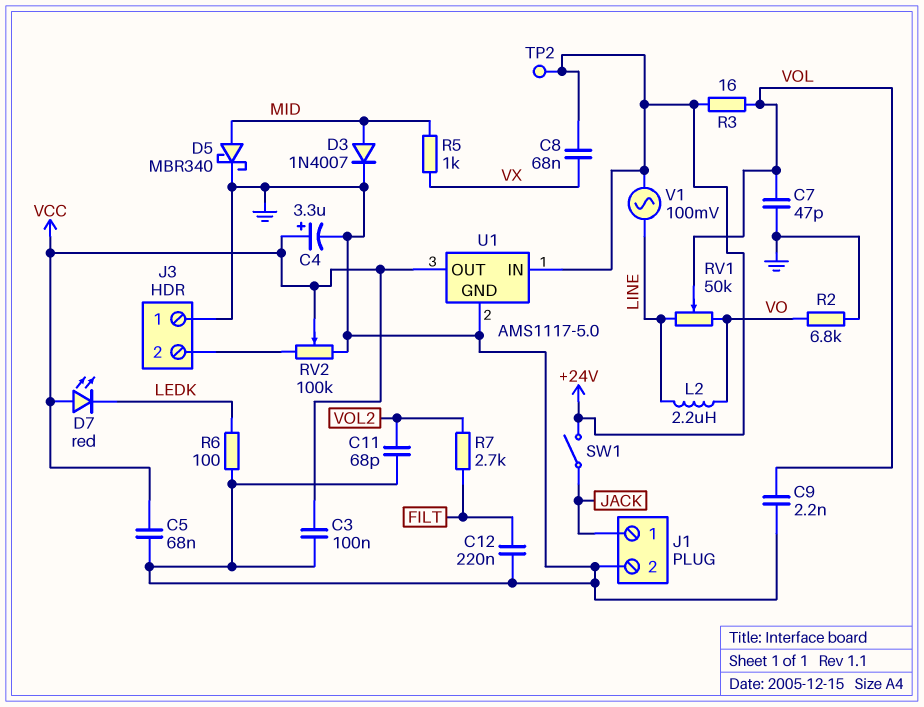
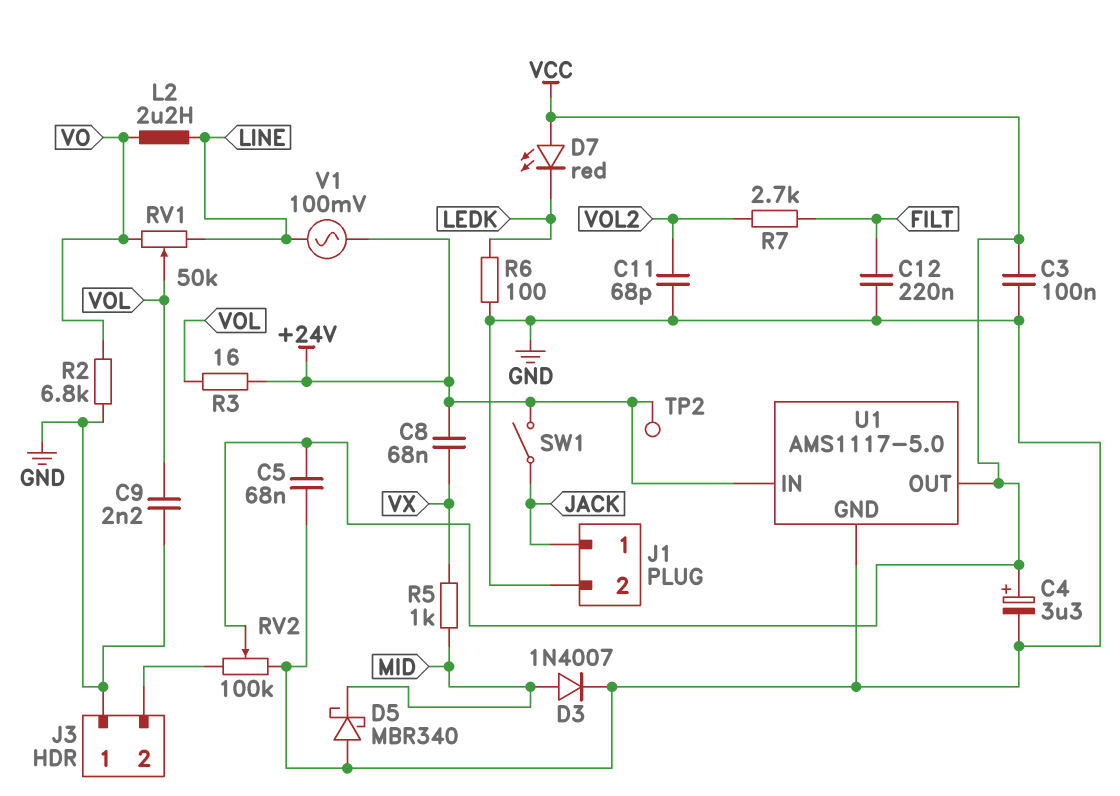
C7: 47pF (GND, VOL) -> none
D5: schottky MBR340 (A MID, K GND) -> schottky MBR340 (A GND, K MID)

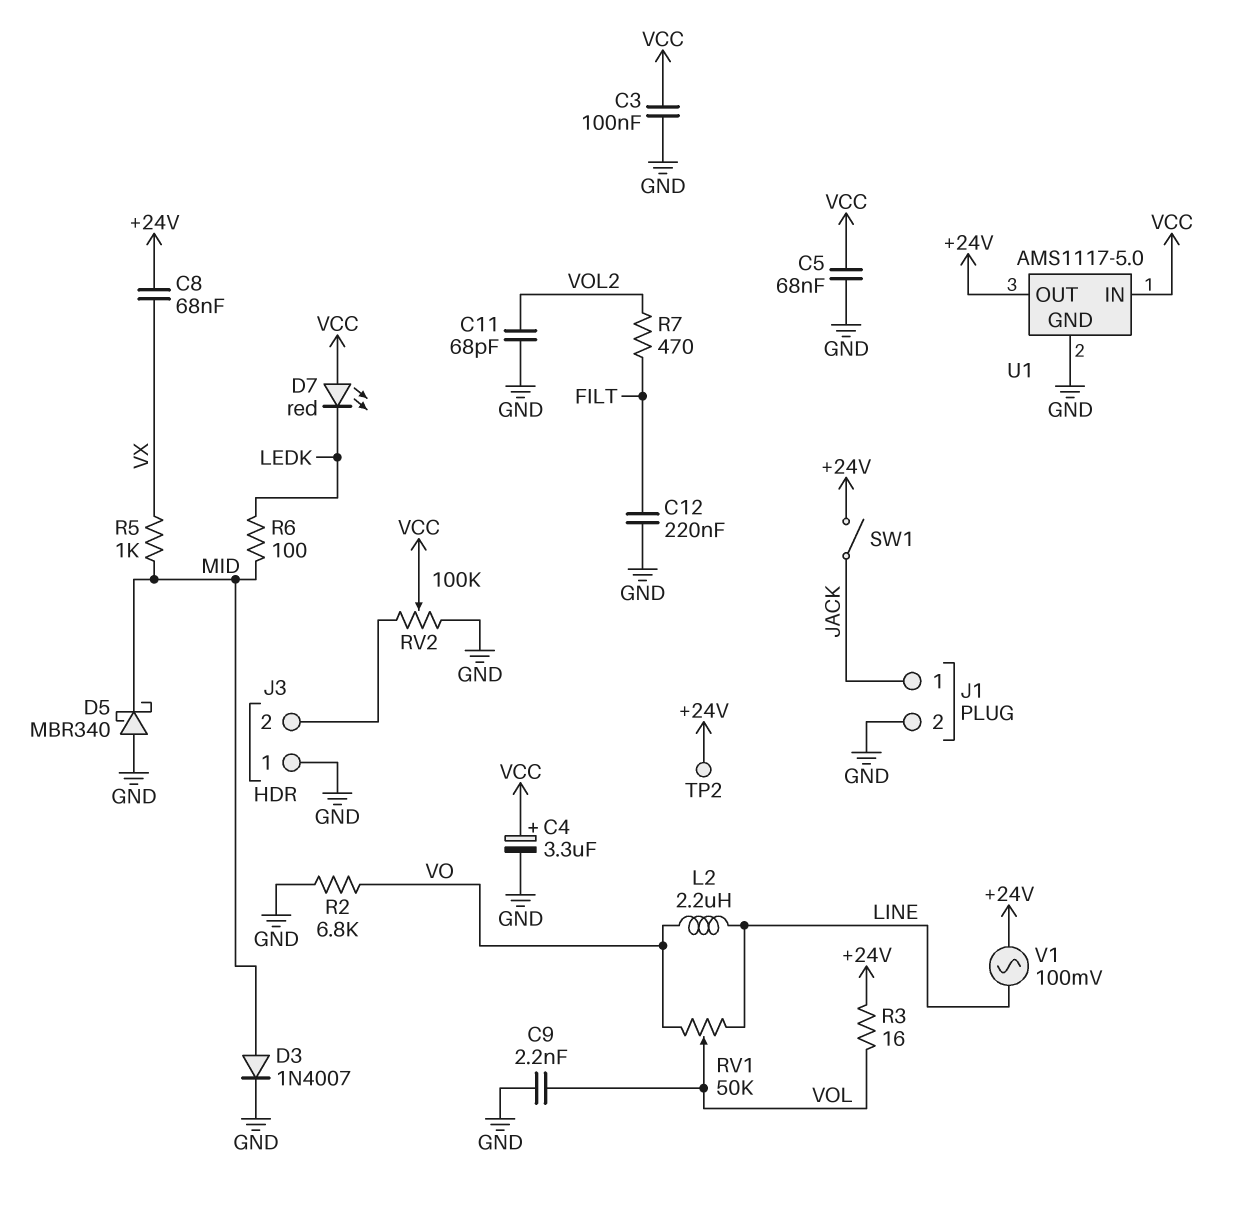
R6: 100 (GND, LEDK) -> 100 (LEDK, MID)
R7: 2.7k (FILT, VOL2) -> 470 (FILT, VOL2)
U1 pin IN: +24V -> VCC
U1 pin OUT: VCC -> +24V

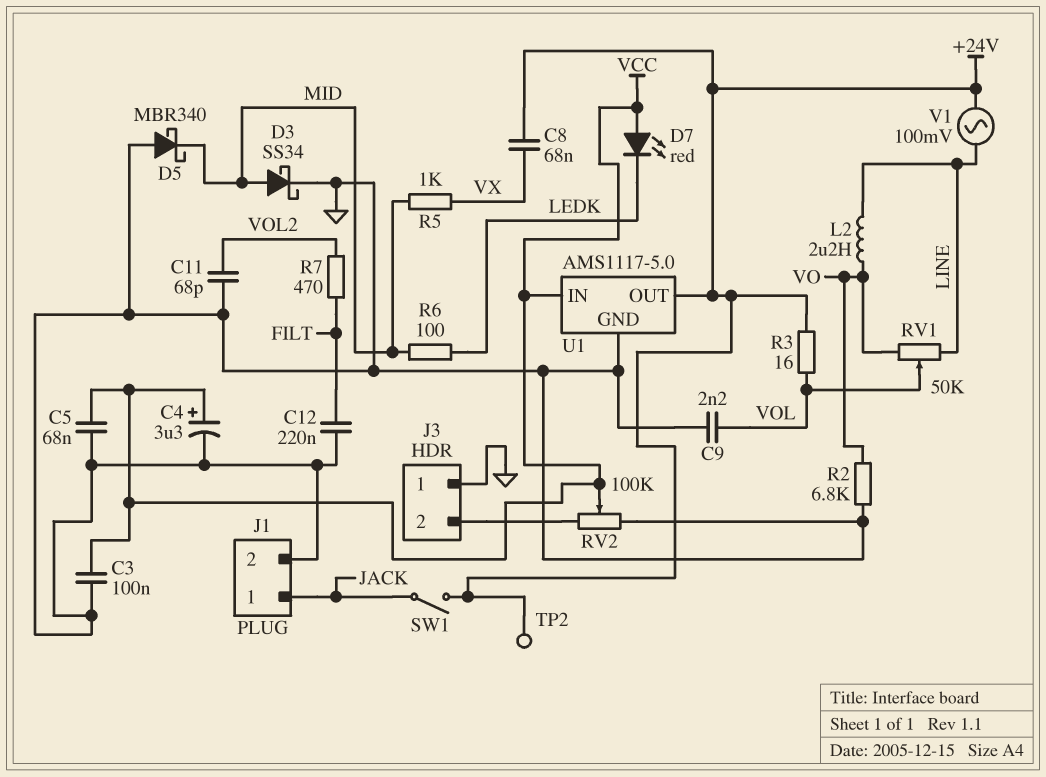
D3: diode 1N4007 (A MID, K GND) -> schottky SS34 (A MID, K GND)

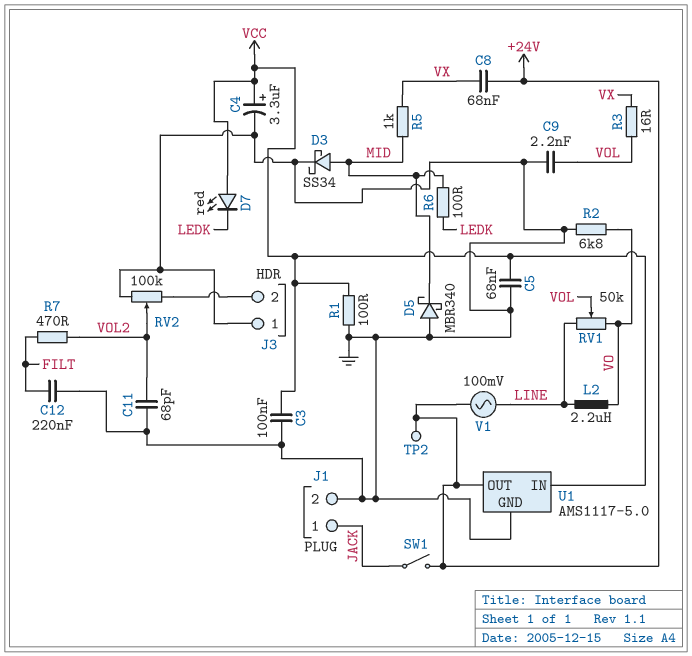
R1: none -> 100 (GND, VCC)
R3: 16 (+24V, VOL) -> 16 (VOL, VX)
RV2: 100k (GND, J3/2, wiper VCC) -> 100k (GND, J3/2, wiper VOL2)

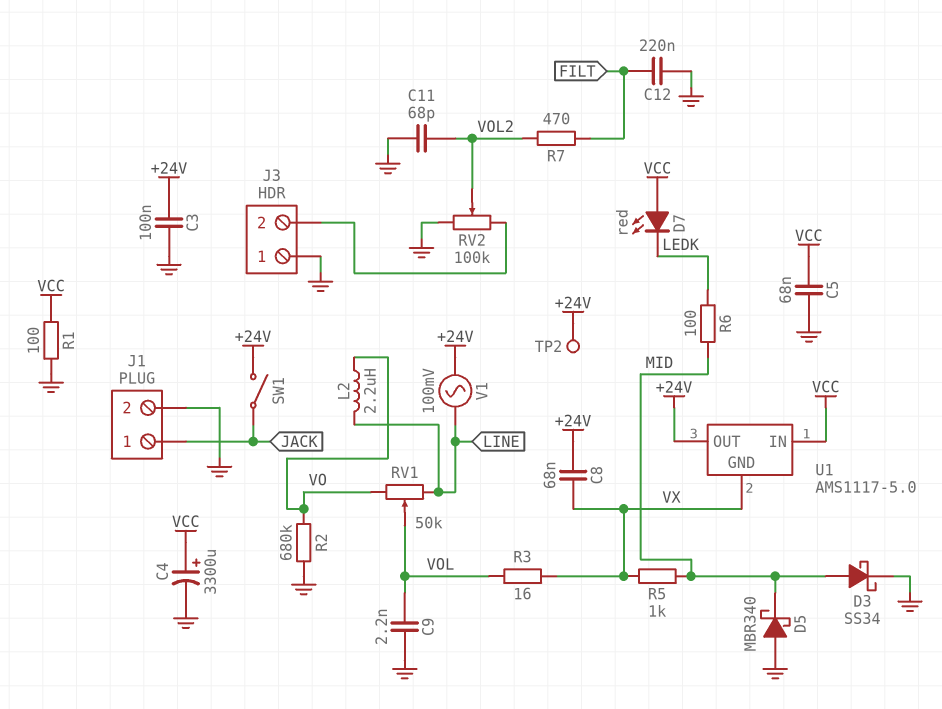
C3: 100nF (GND, VCC) -> 100nF (+24V, GND)
C4: 3.3uF (plus VCC, minus GND) -> 3300uF (plus VCC, minus GND)
R2: 6.8k (GND, VO) -> 680k (GND, VO)
U1 pin GND: GND -> VX

